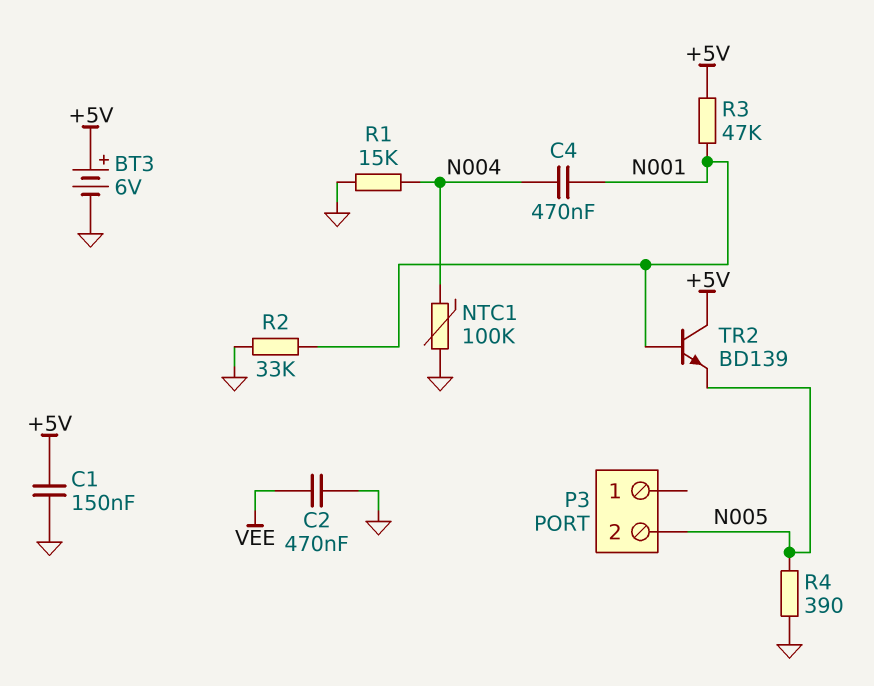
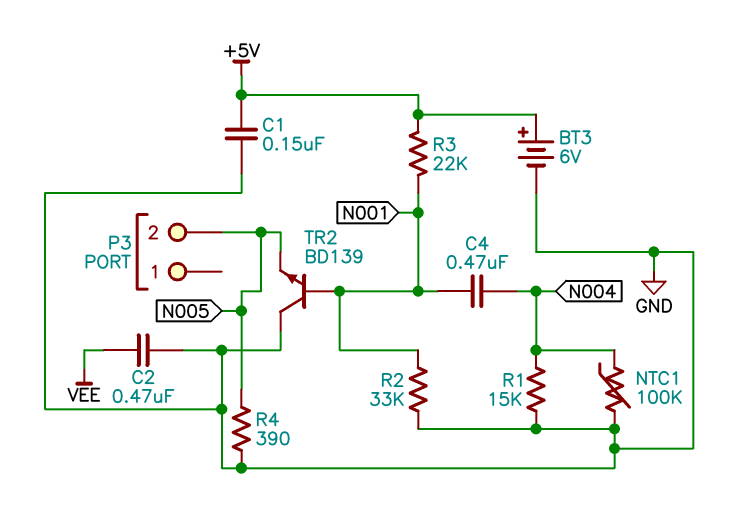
R3: 47k (+5V, N001) -> 22k (+5V, N001)
TR2: NPN BD139 (B N001, C +5V, E N005) -> NPN BD139 (B N001, C GND, E N005)

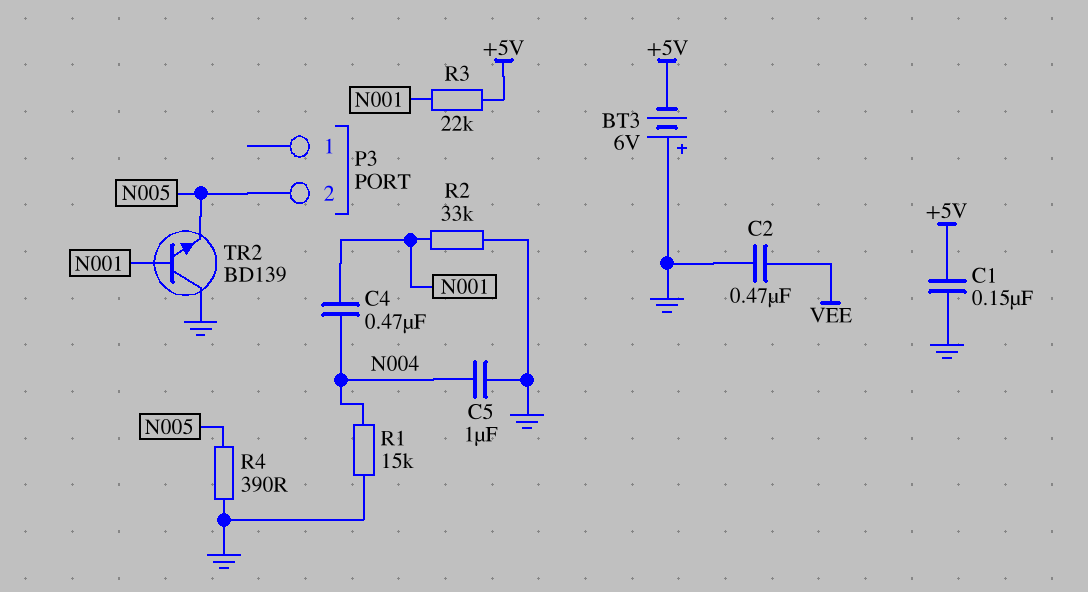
BT3: 6V (plus +5V, minus GND) -> 6V (plus GND, minus +5V)
C5: none -> 1uF (GND, N004)
NTC1: 100k (GND, N004) -> none

